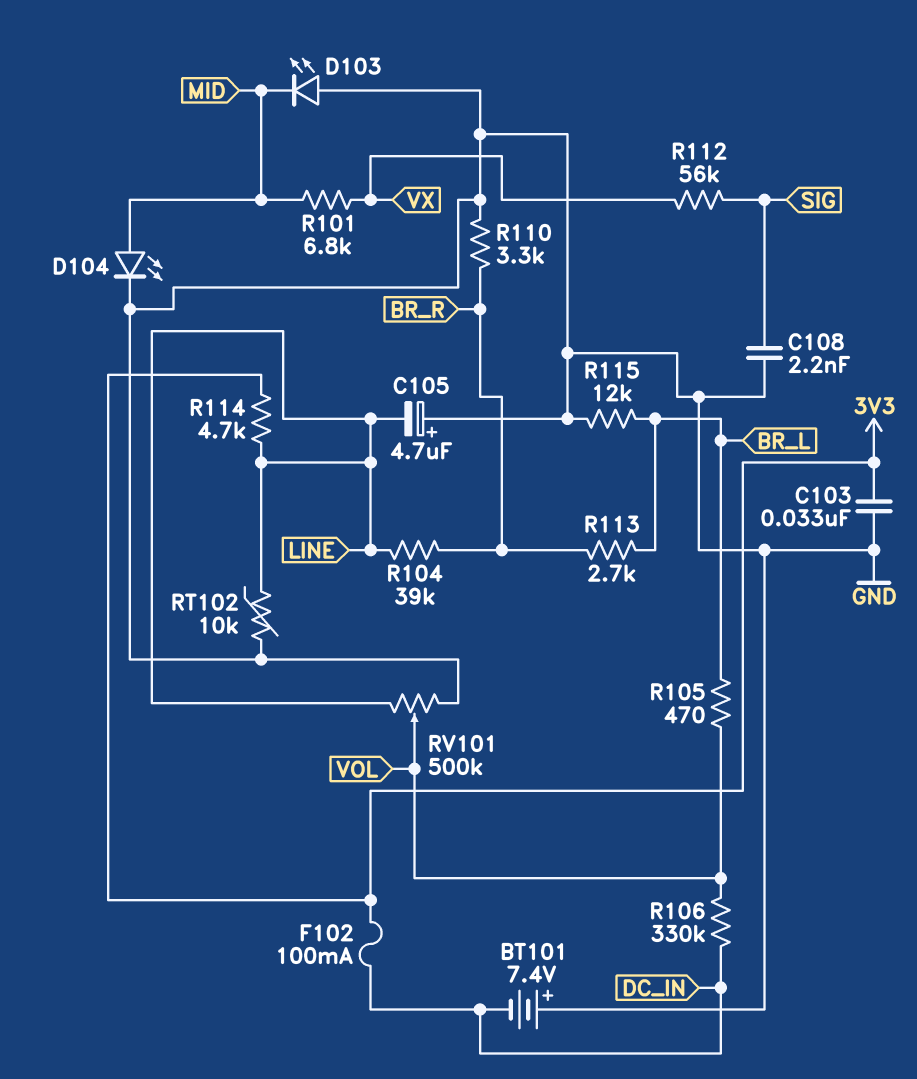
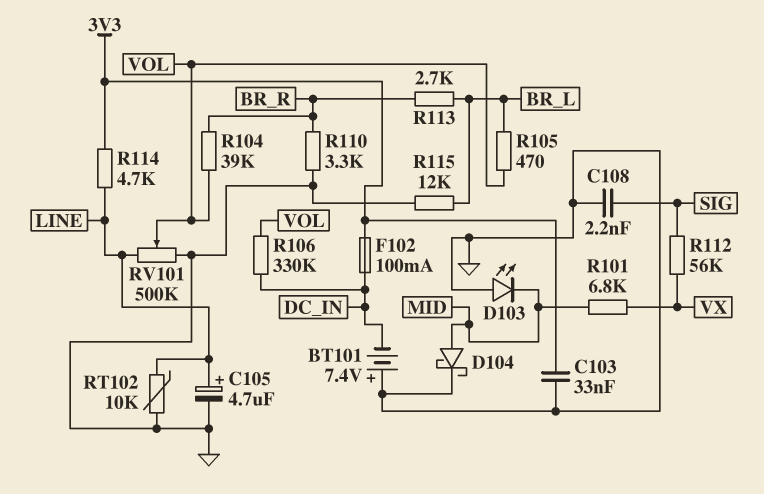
C105: 4.7uF (plus GND, minus LINE) -> 4.7uF (plus LINE, minus GND)
D104: LED (A MID, K GND) -> schottky (A MID, K GND)
R104: 39k (BR_R, LINE) -> 39k (BR_R, VOL)

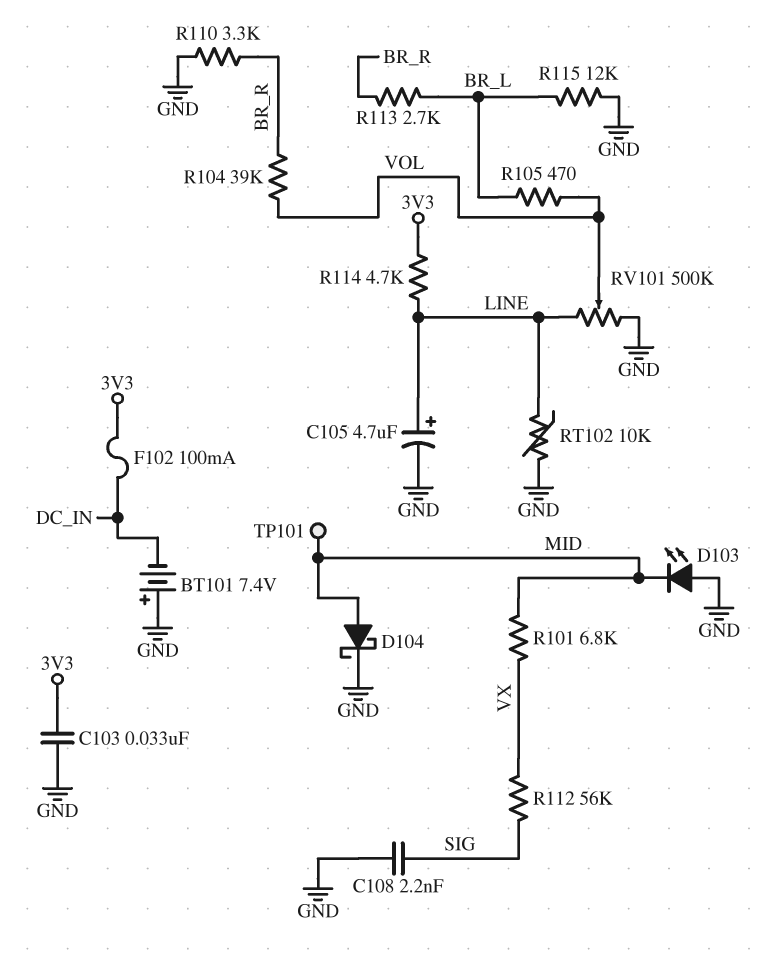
R106: 330k (DC_IN, VOL) -> none
TP101: none -> test point (MID)

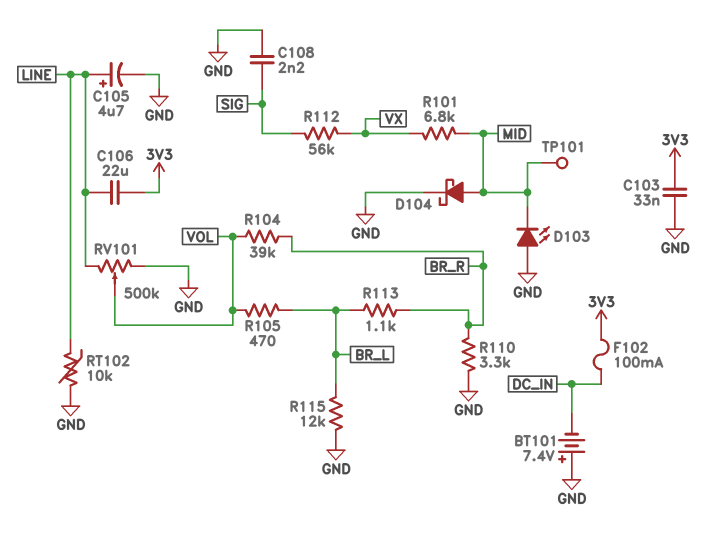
C106: none -> 22uF (3V3, LINE)
R113: 2.7k (BR_L, BR_R) -> 1.1k (BR_L, BR_R)
R114: 4.7k (3V3, LINE) -> none

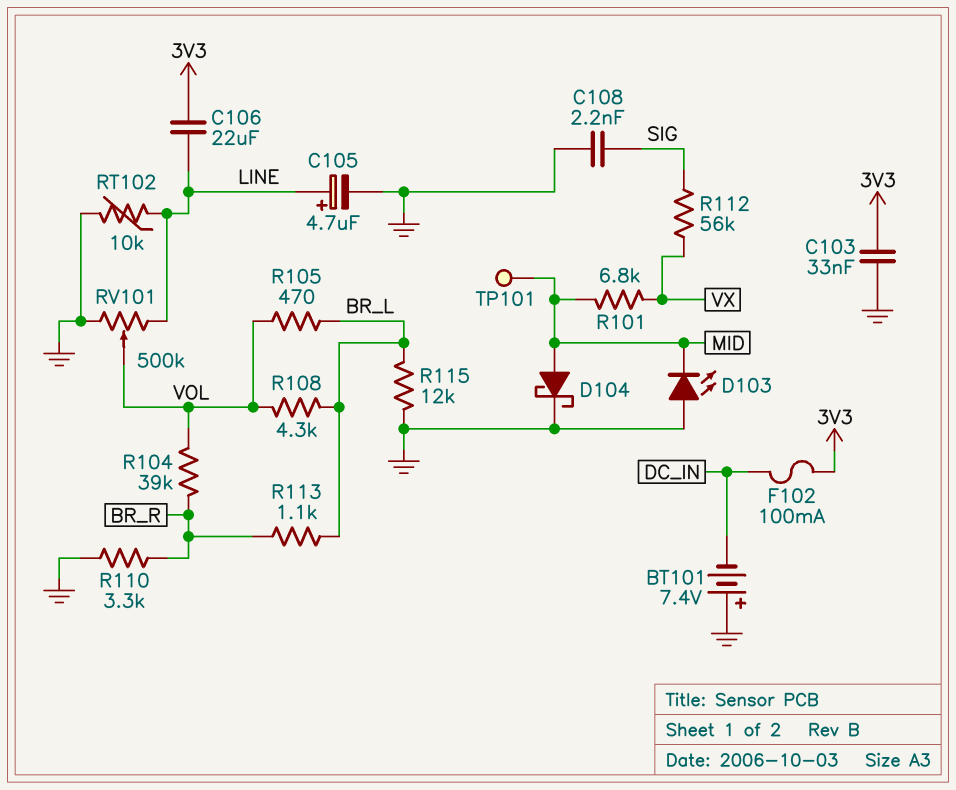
R108: none -> 4.3k (BR_L, VOL)

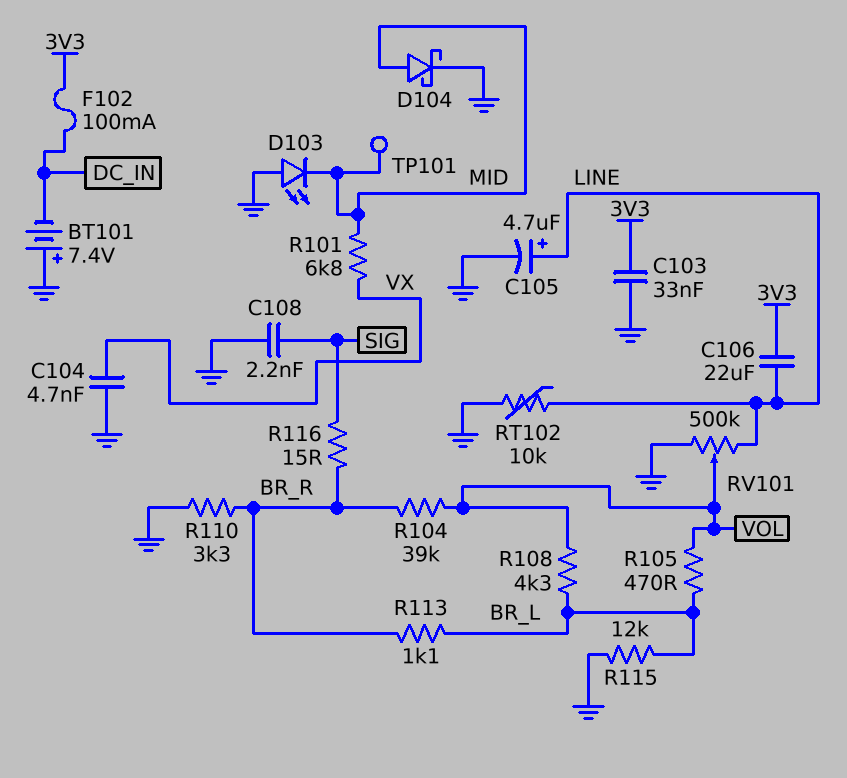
C104: none -> 4.7nF (GND, VX)
R112: 56k (SIG, VX) -> none
R116: none -> 15 (BR_R, SIG)

